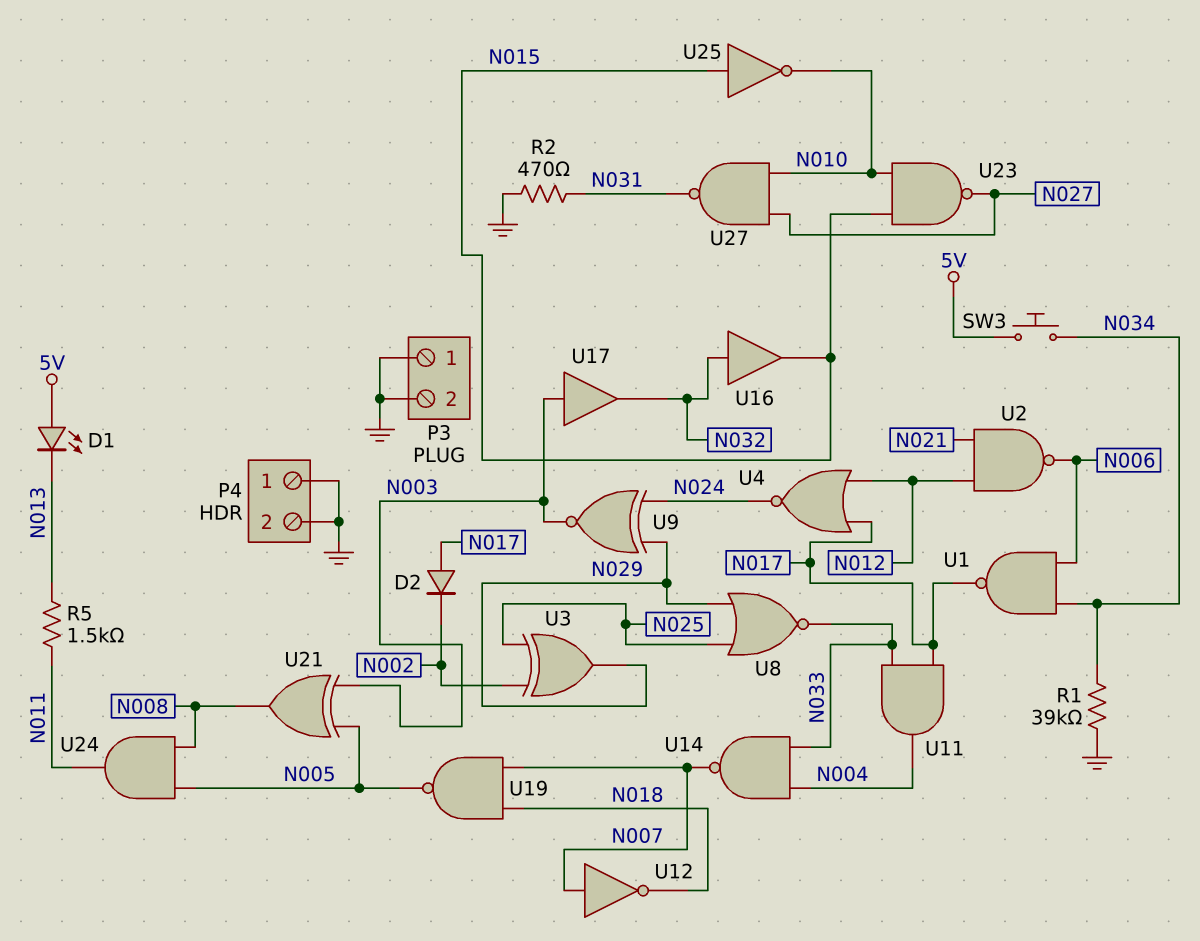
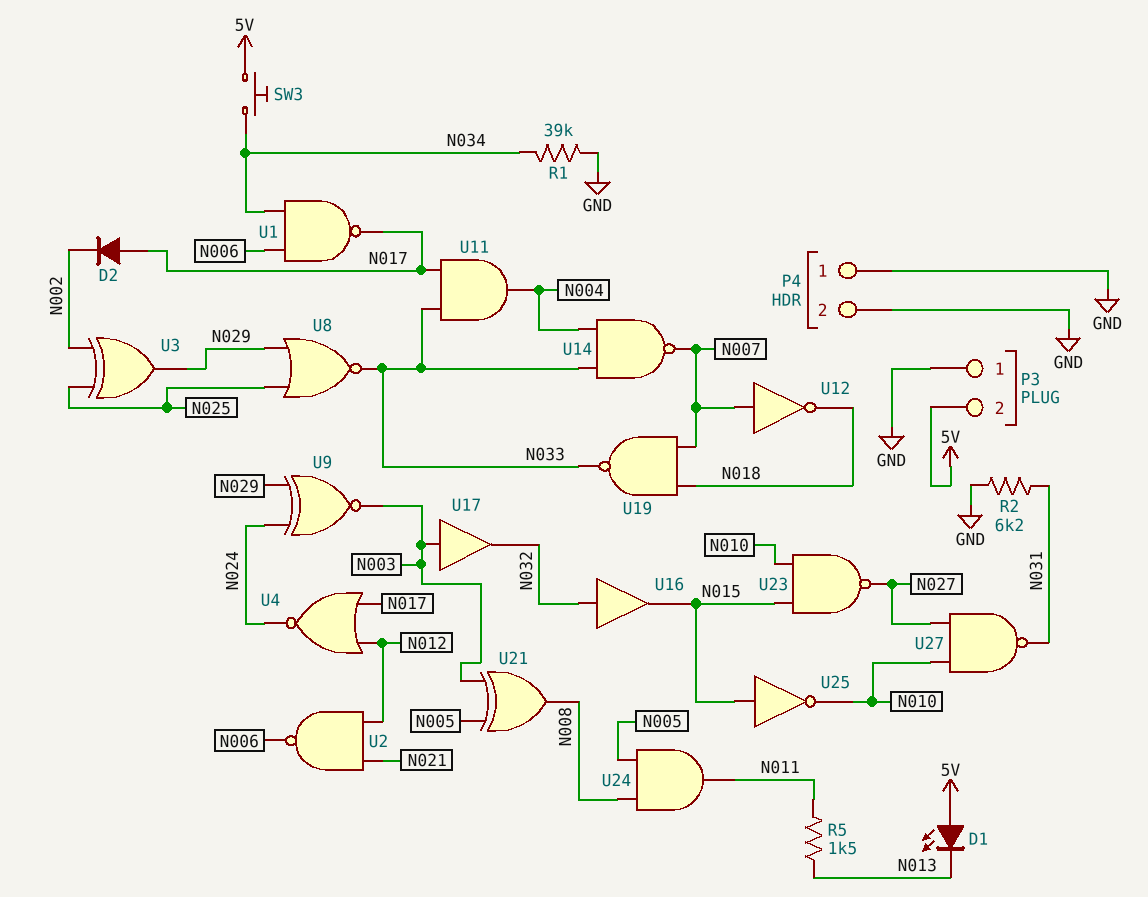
P3 pin 2: GND -> 5V
R2: 470 (GND, N031) -> 6.2k (GND, N031)
U19: NAND (in N007, in N018, out N005) -> NAND (in N007, in N018, out N033)

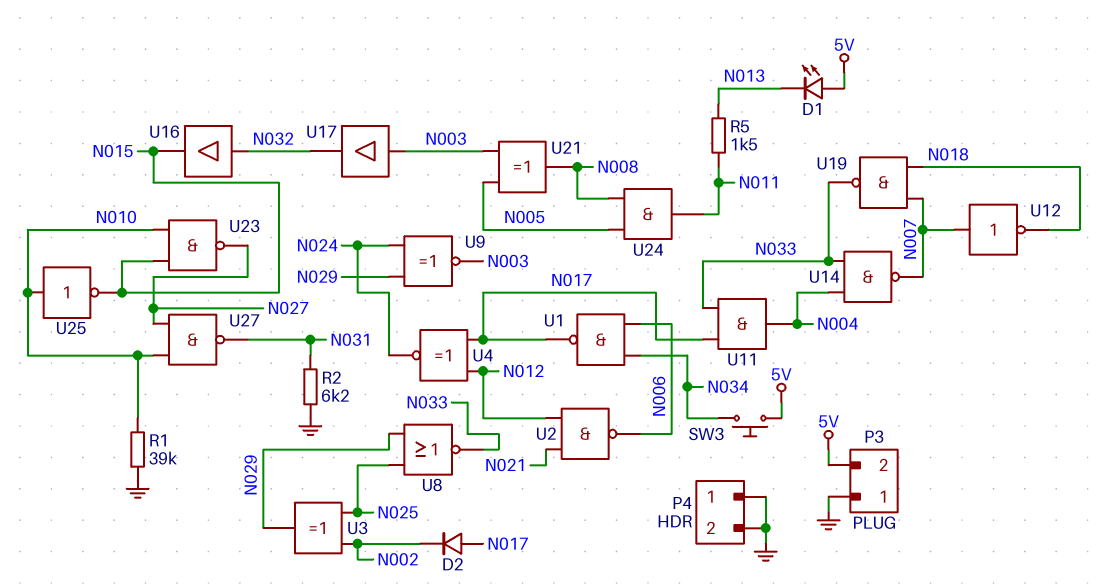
R1: 39k (GND, N034) -> 39k (GND, N010)
U4: NOR (in N012, in N017, out N024) -> XNOR (in N012, in N017, out N024)
U25: NOT (in N015, out N010) -> NOT (in N010, out N015)

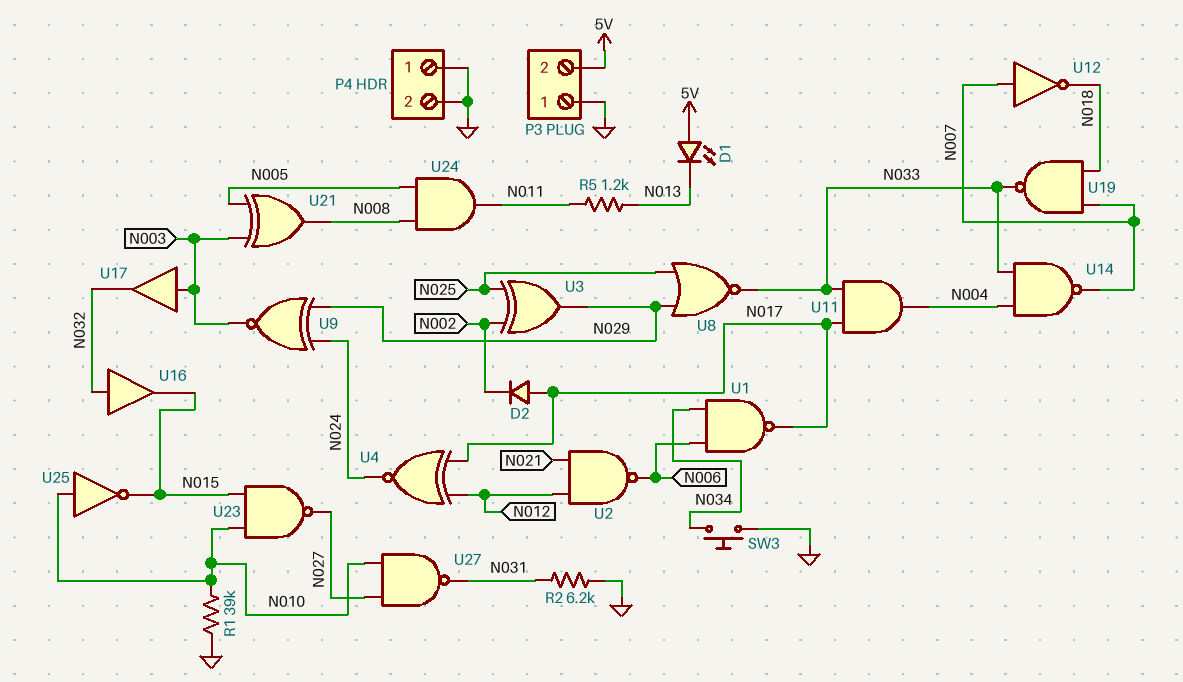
R5: 1.5k (N011, N013) -> 1.2k (N011, N013)
SW3: button (5V, N034) -> button (GND, N034)

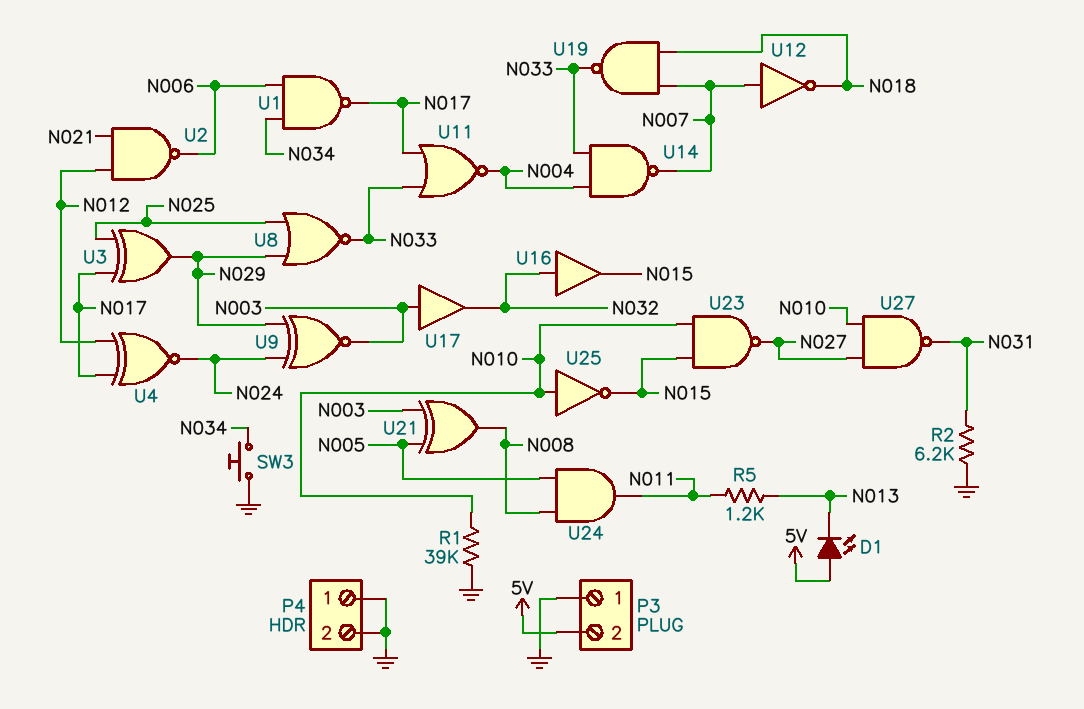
D2: diode (A N017, K N002) -> none
U3: XOR (in N002, in N025, out N029) -> XOR (in N017, in N025, out N029)
U11: AND (in N017, in N033, out N004) -> NOR (in N017, in N033, out N004)

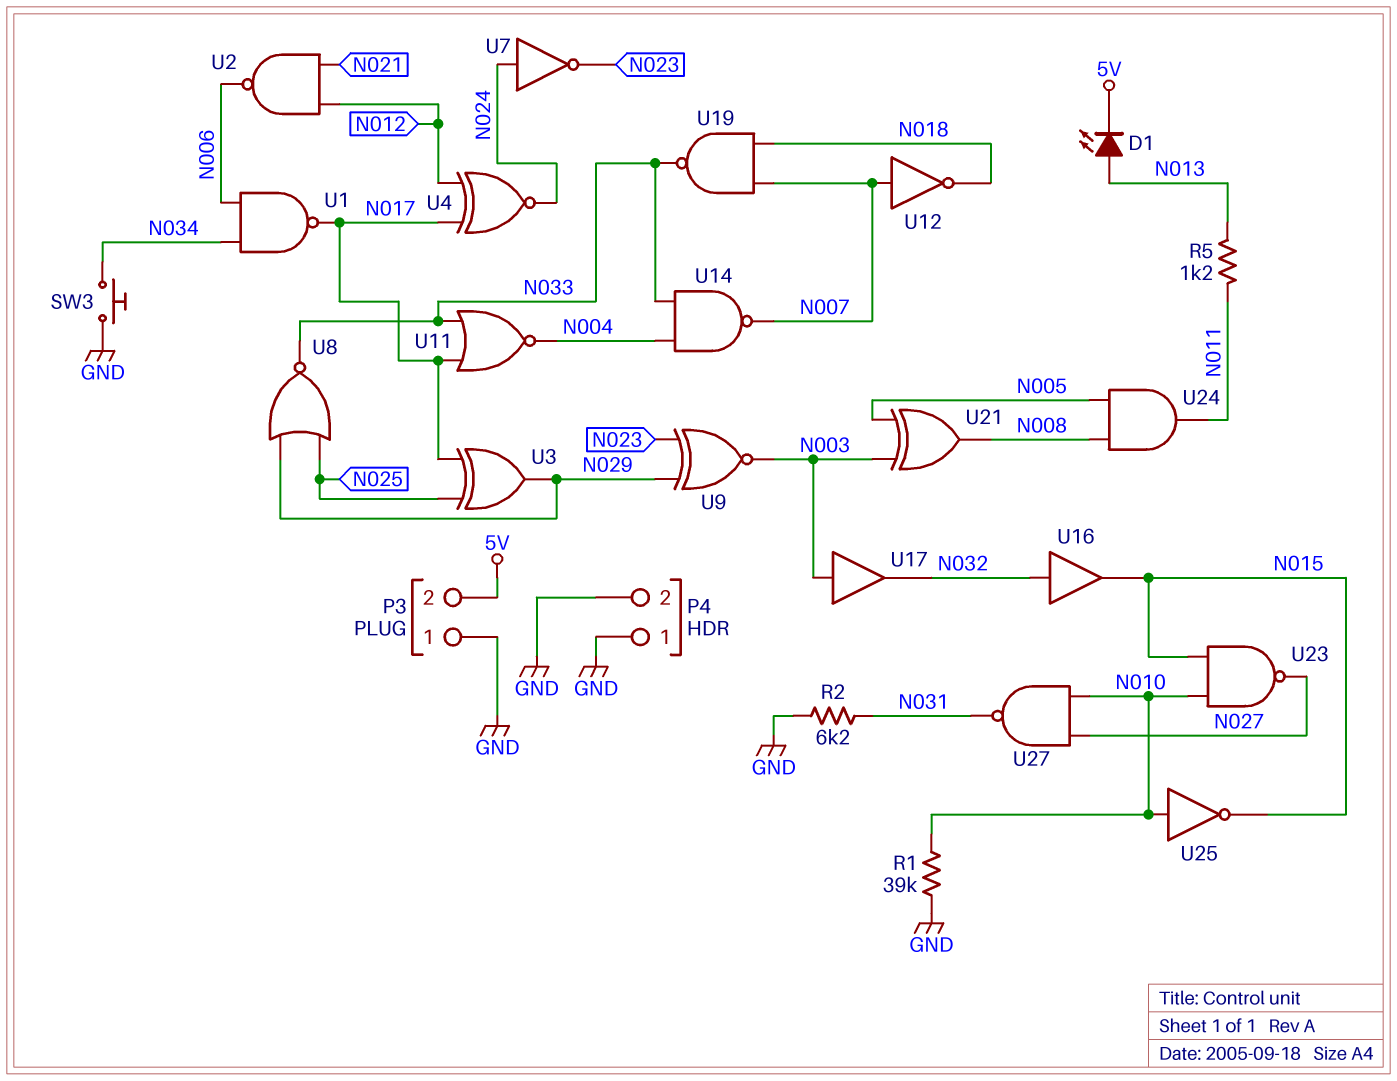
D1: LED (A 5V, K N013) -> LED (A N013, K 5V)
U7: none -> NOT (in N024, out N023)
U9: XNOR (in N024, in N029, out N003) -> XNOR (in N023, in N029, out N003)

